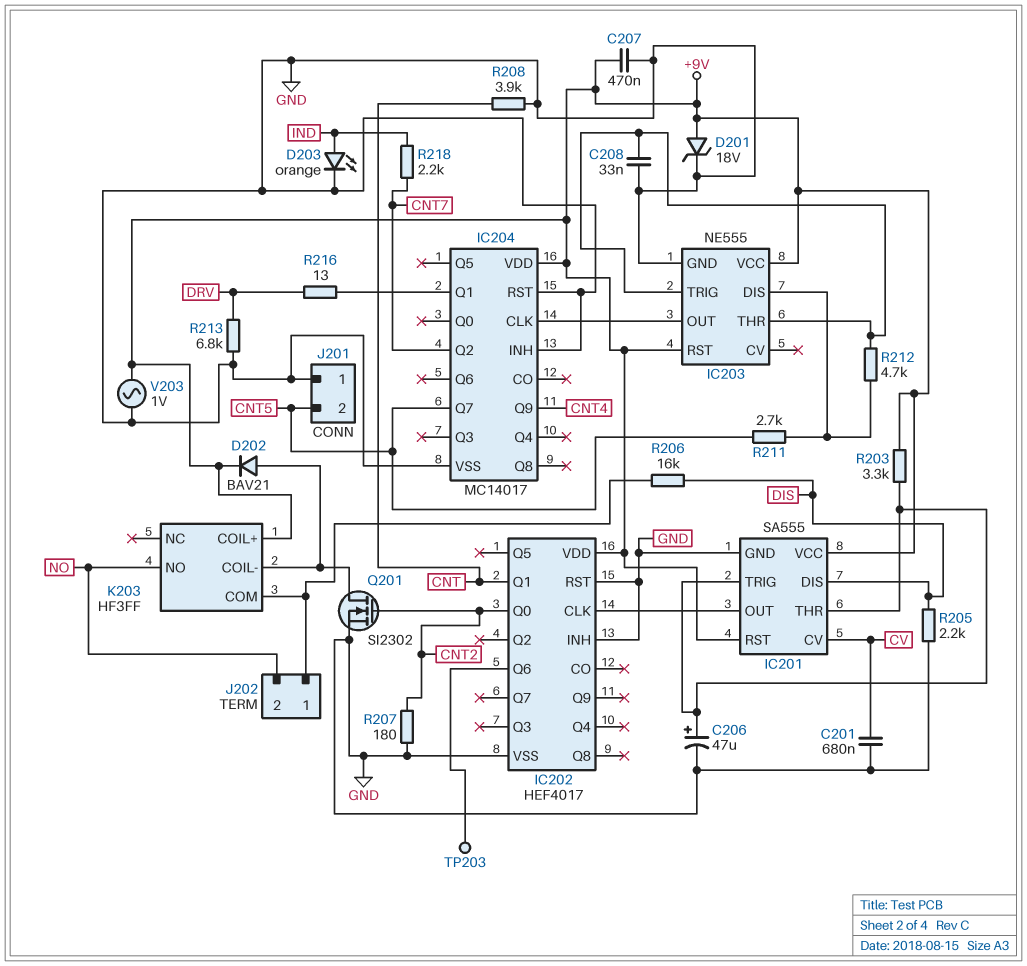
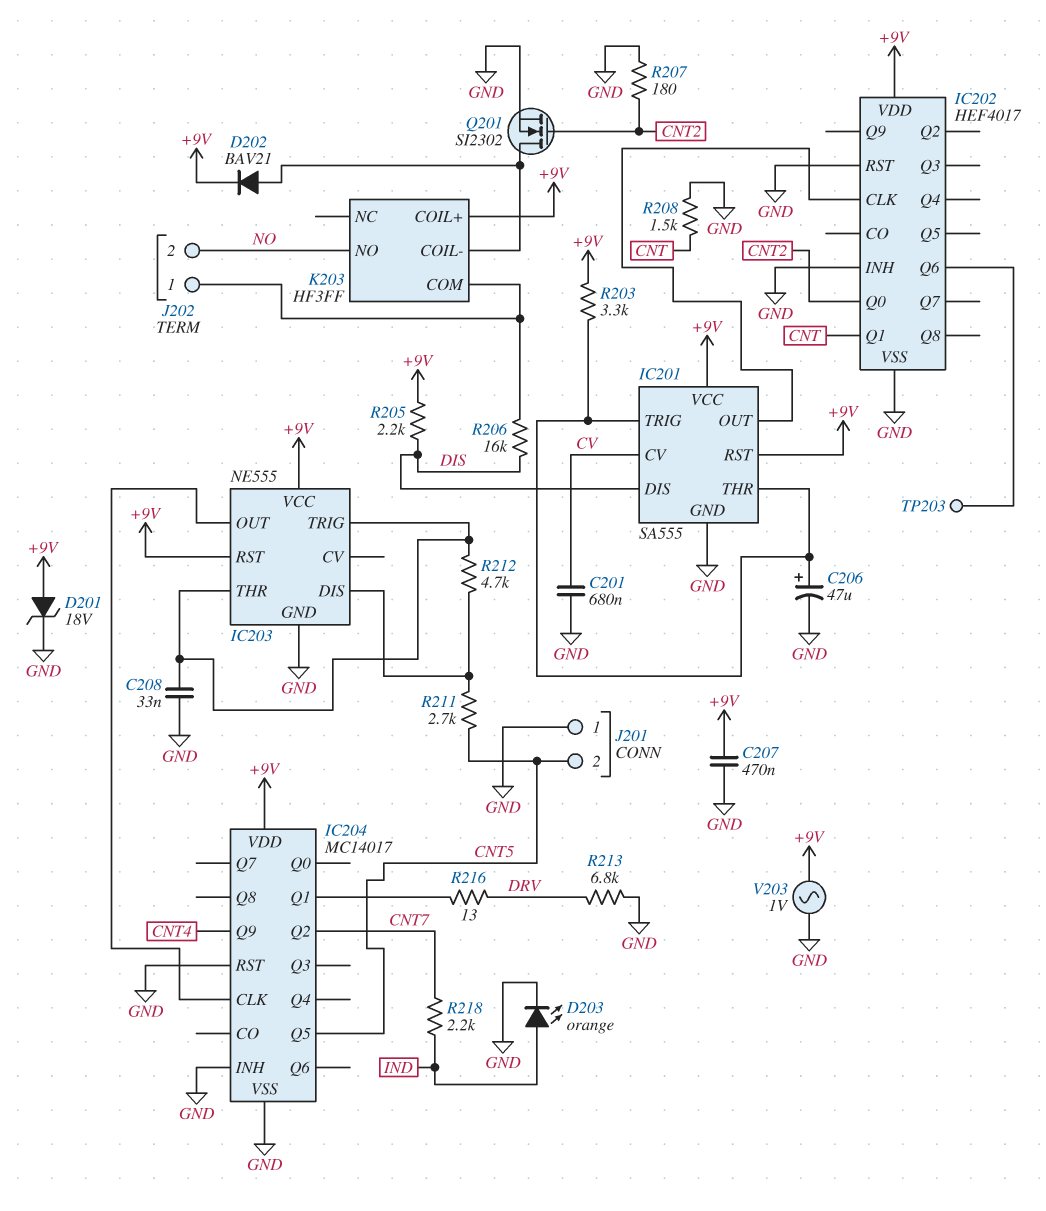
IC204 pin Q5: none -> CNT5
IC204 pin Q7: CNT5 -> none
R205: 2.2k (DIS, GND) -> 2.2k (+9V, DIS)
R208: 3.9k (CNT, GND) -> 1.5k (CNT, GND)

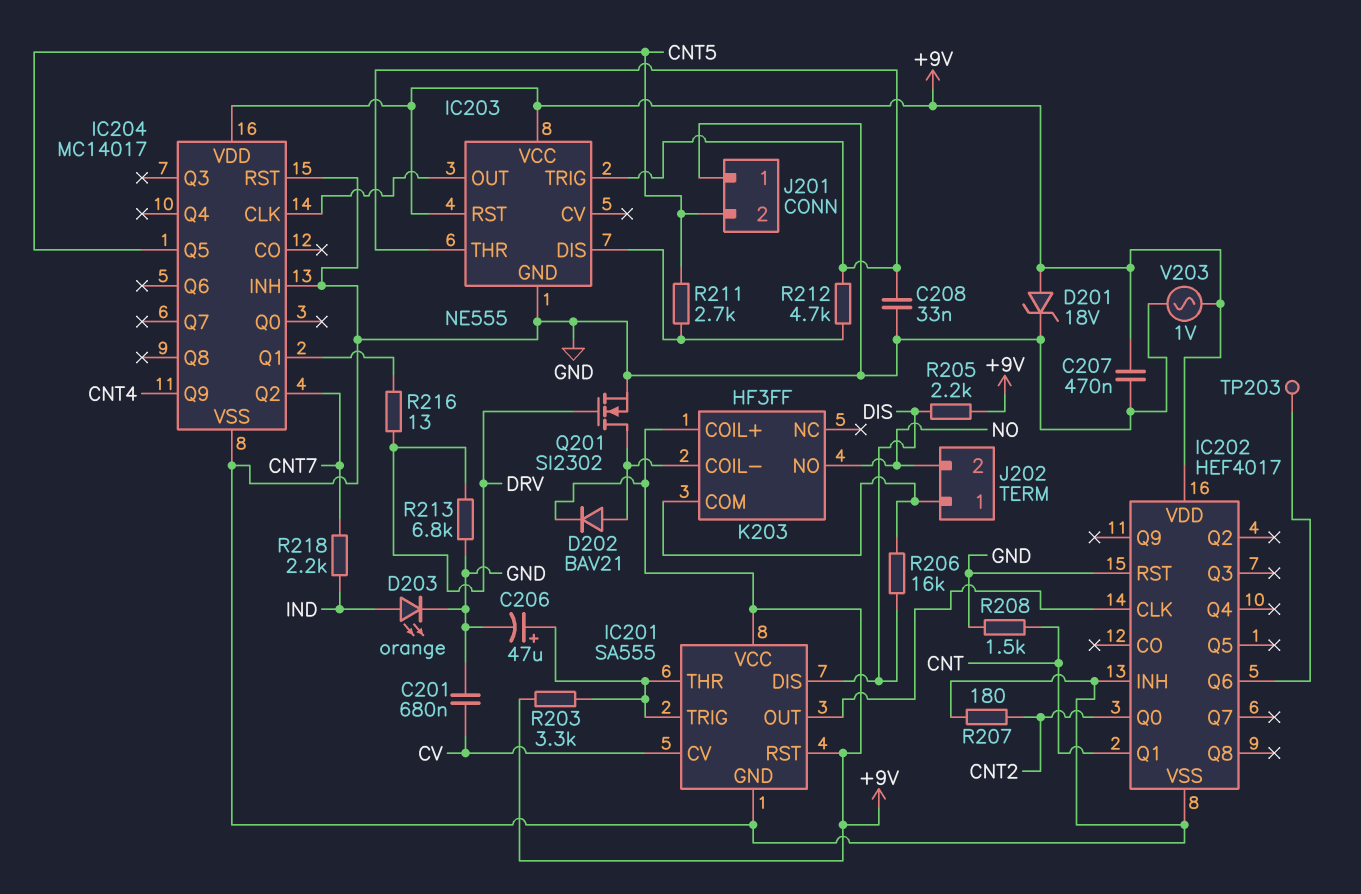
Q201: NMOS SI2302 (G CNT2, D K203/COIL-, S GND) -> NMOS SI2302 (G DRV, D K203/COIL-, S GND)

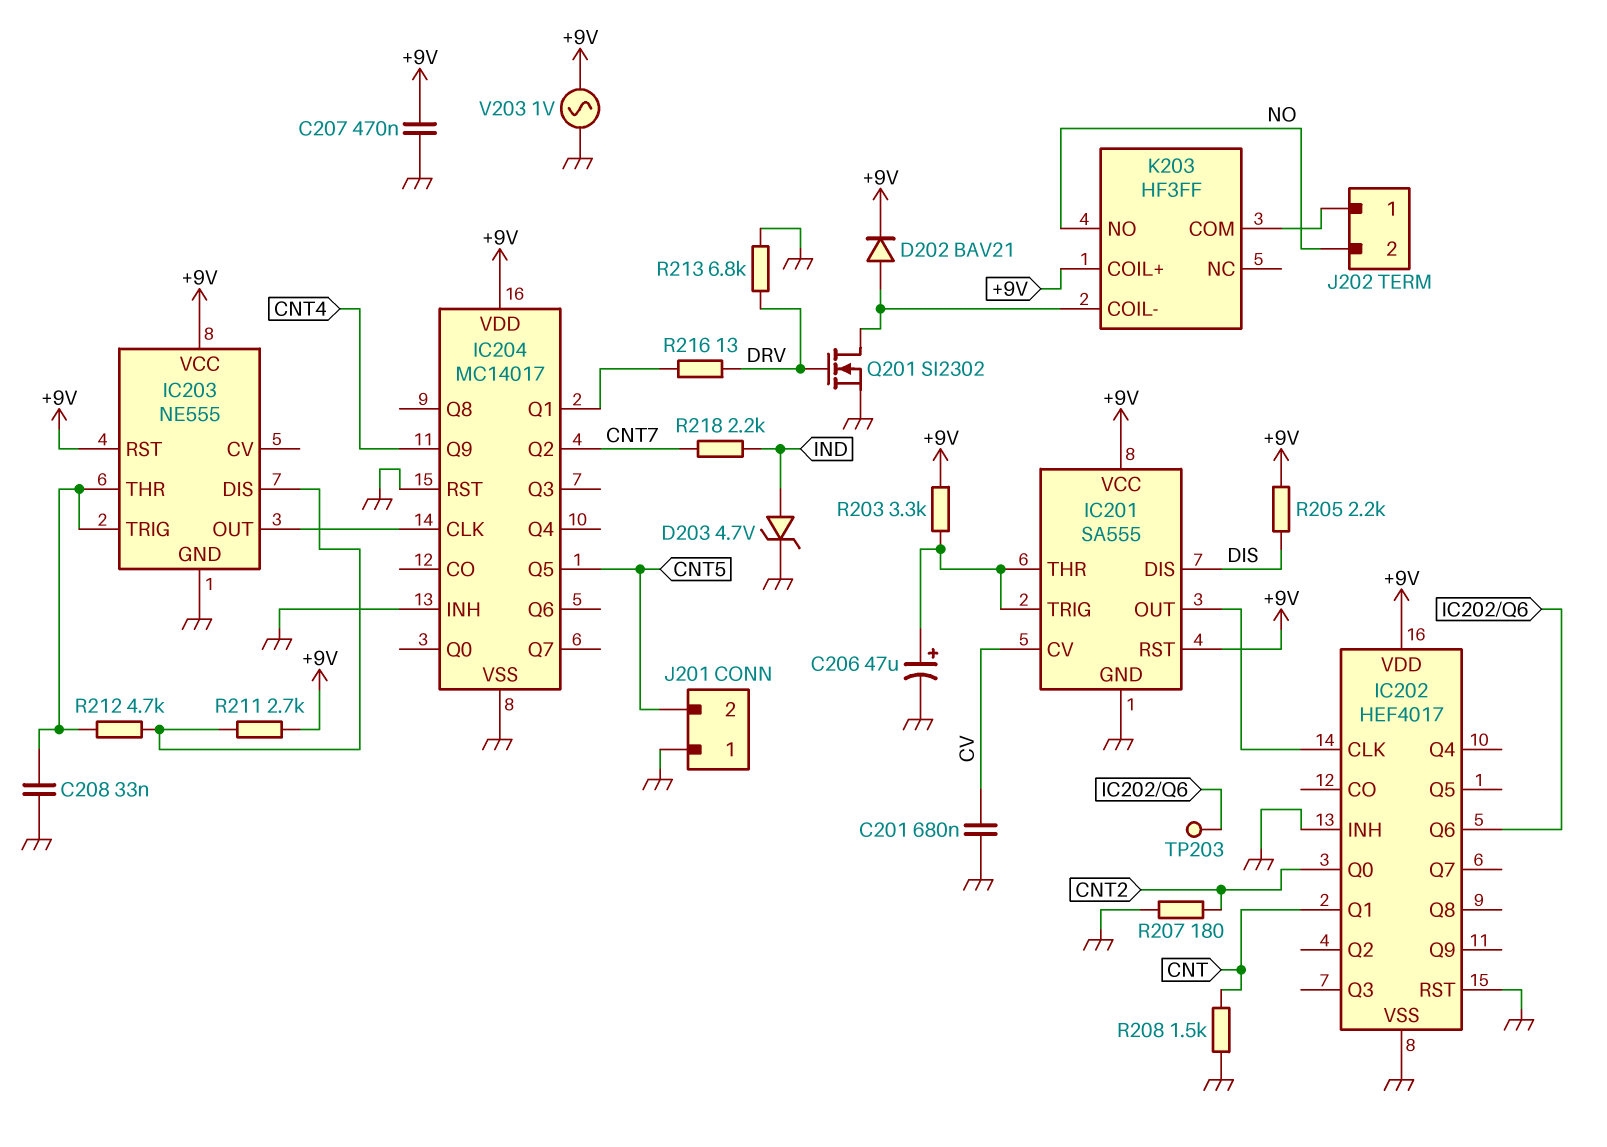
D201: zener 18V (A +9V, K GND) -> none
D203: LED orange (A IND, K GND) -> zener 4.7V (A IND, K GND)
R206: 16k (DIS, J202/1) -> none
R211: 2.7k (CNT5, IC203/DIS) -> 2.7k (+9V, IC203/DIS)

